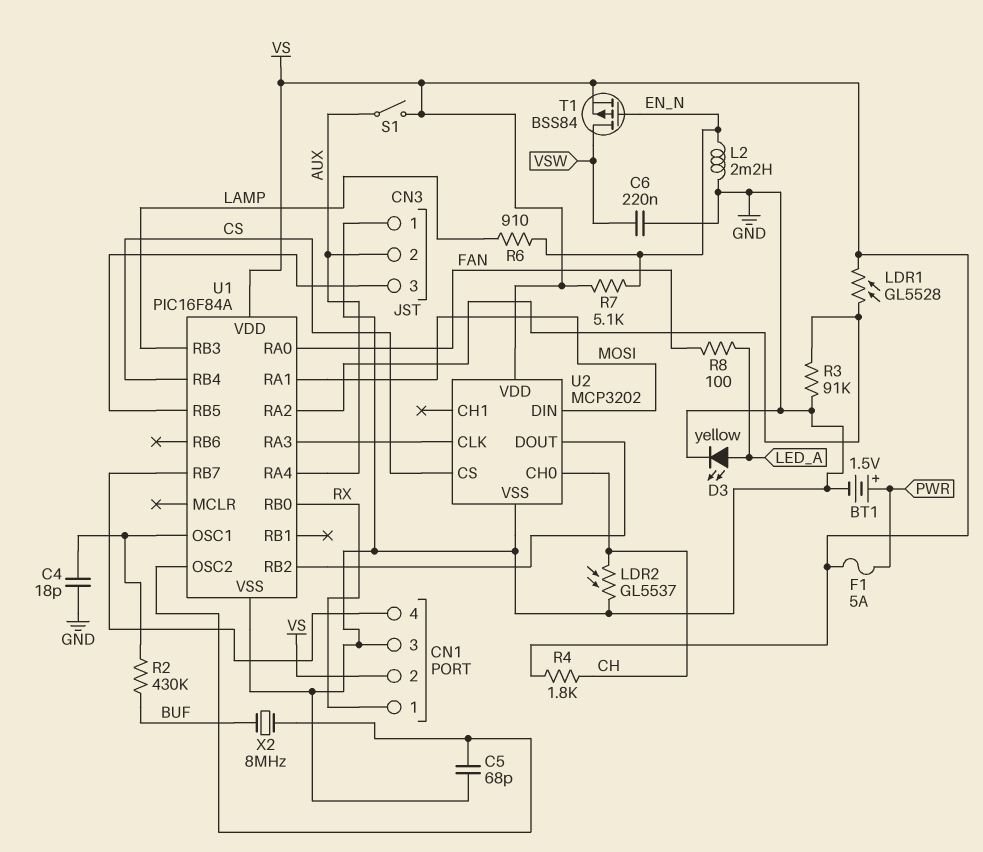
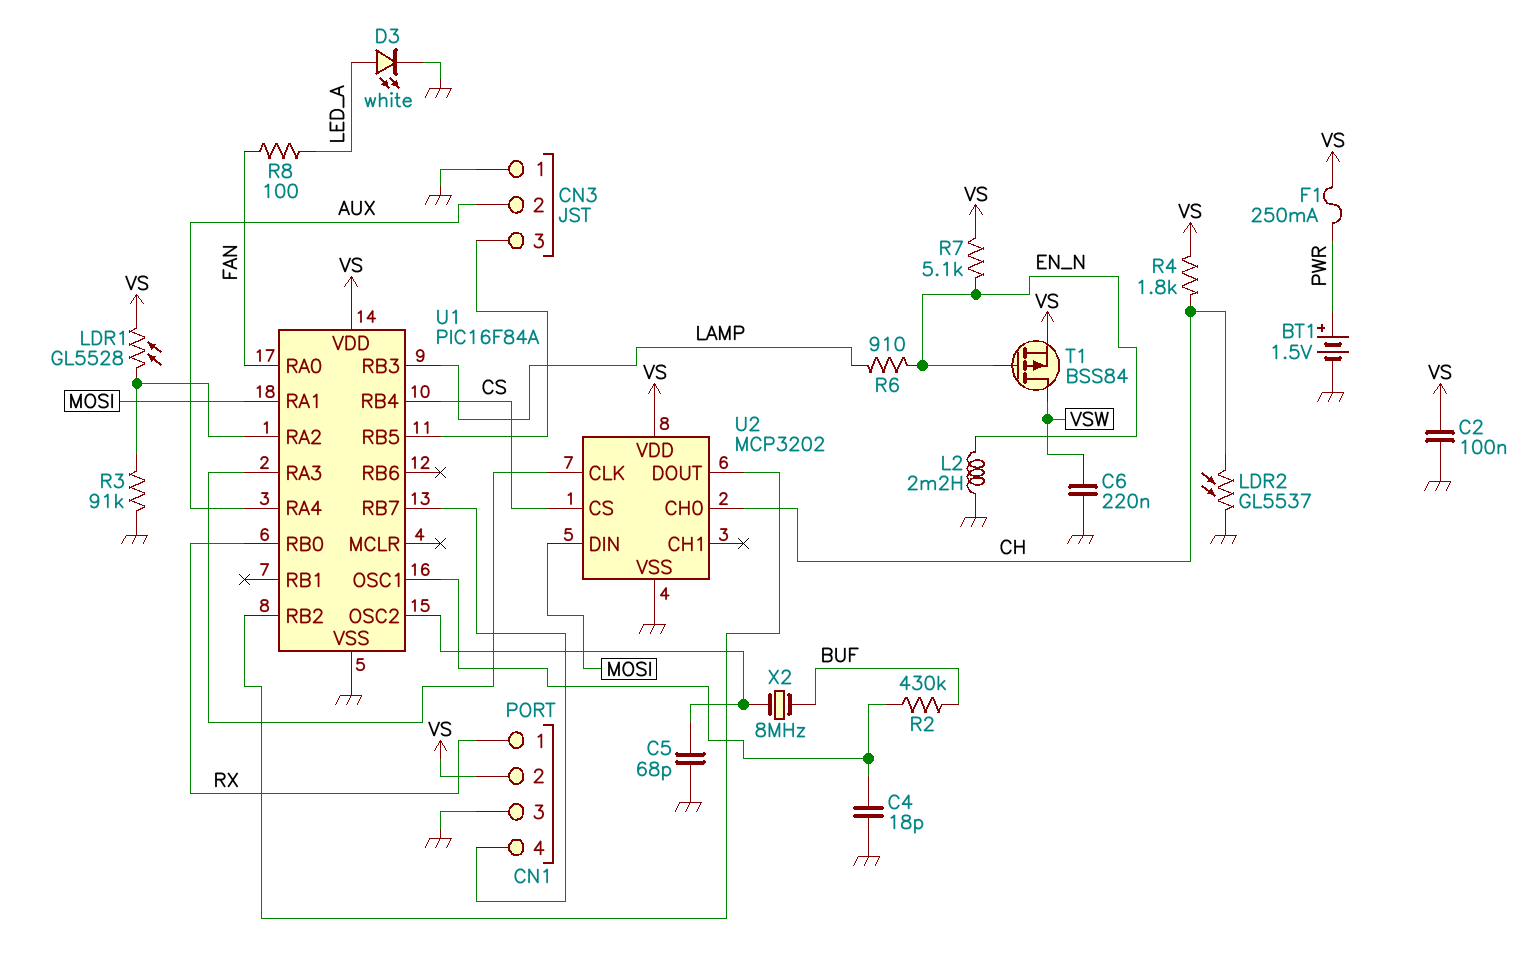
C2: none -> 100nF (GND, VS)
D3: LED yellow (A LED_A, K GND) -> LED white (A LED_A, K GND)
F1: 5A (PWR, VS) -> 250mA (PWR, VS)
S1: switch (AUX, VS) -> none

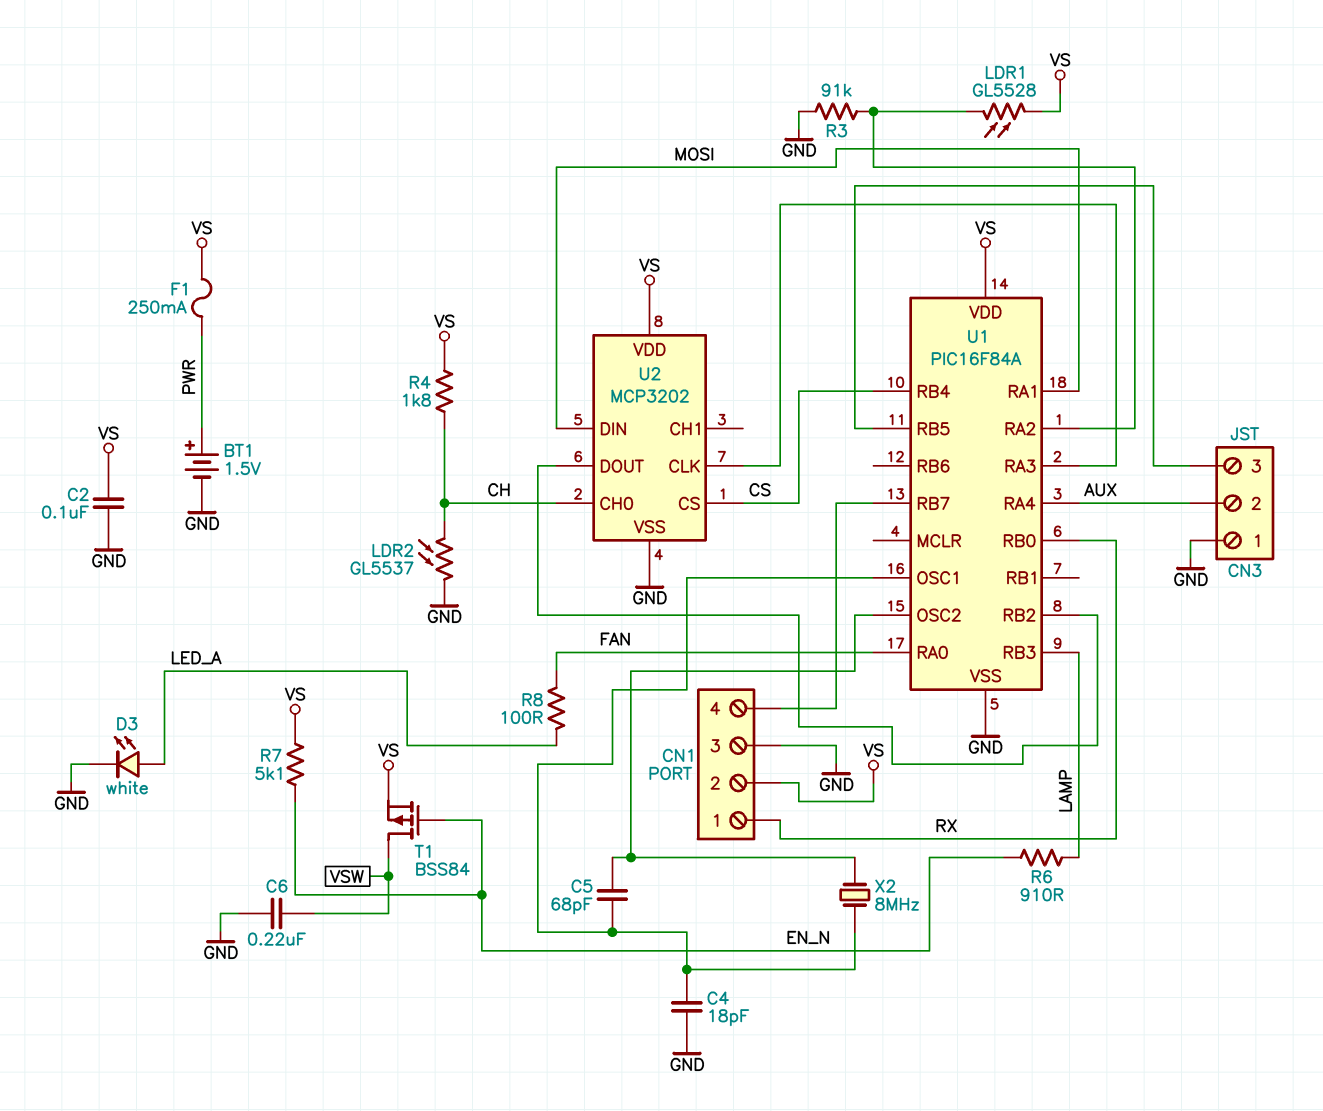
C5: 68pF (GND, U1/OSC2) -> 68pF (U1/OSC1, U1/OSC2)
L2: 2.2mH (EN_N, GND) -> none
R2: 430k (BUF, U1/OSC1) -> none
X2: 8MHz (BUF, U1/OSC2) -> 8MHz (U1/OSC1, U1/OSC2)

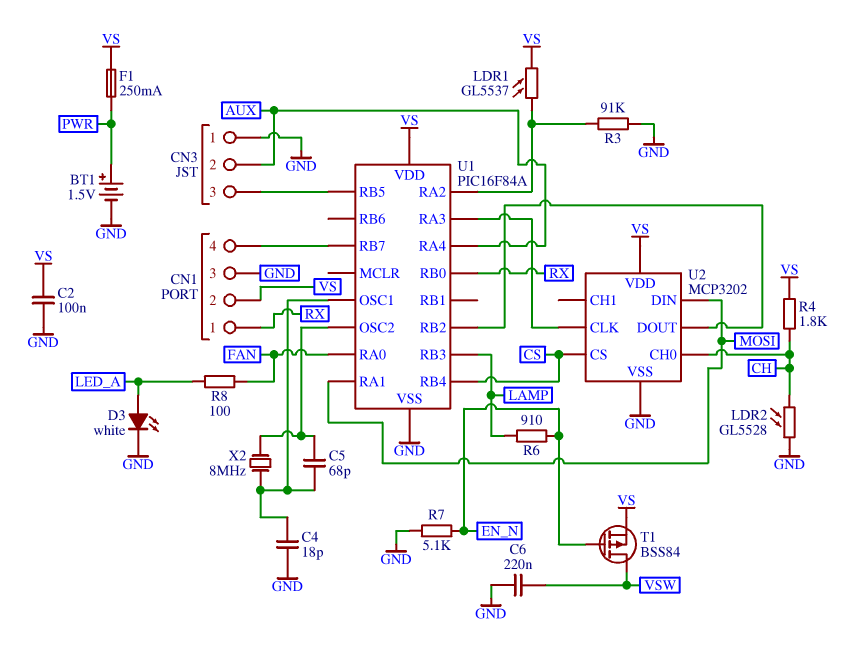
LDR1: GL5528 (U1/RA2, VS) -> GL5537 (U1/RA2, VS)
LDR2: GL5537 (CH, GND) -> GL5528 (CH, GND)
R7: 5.1k (EN_N, VS) -> 5.1k (EN_N, GND)

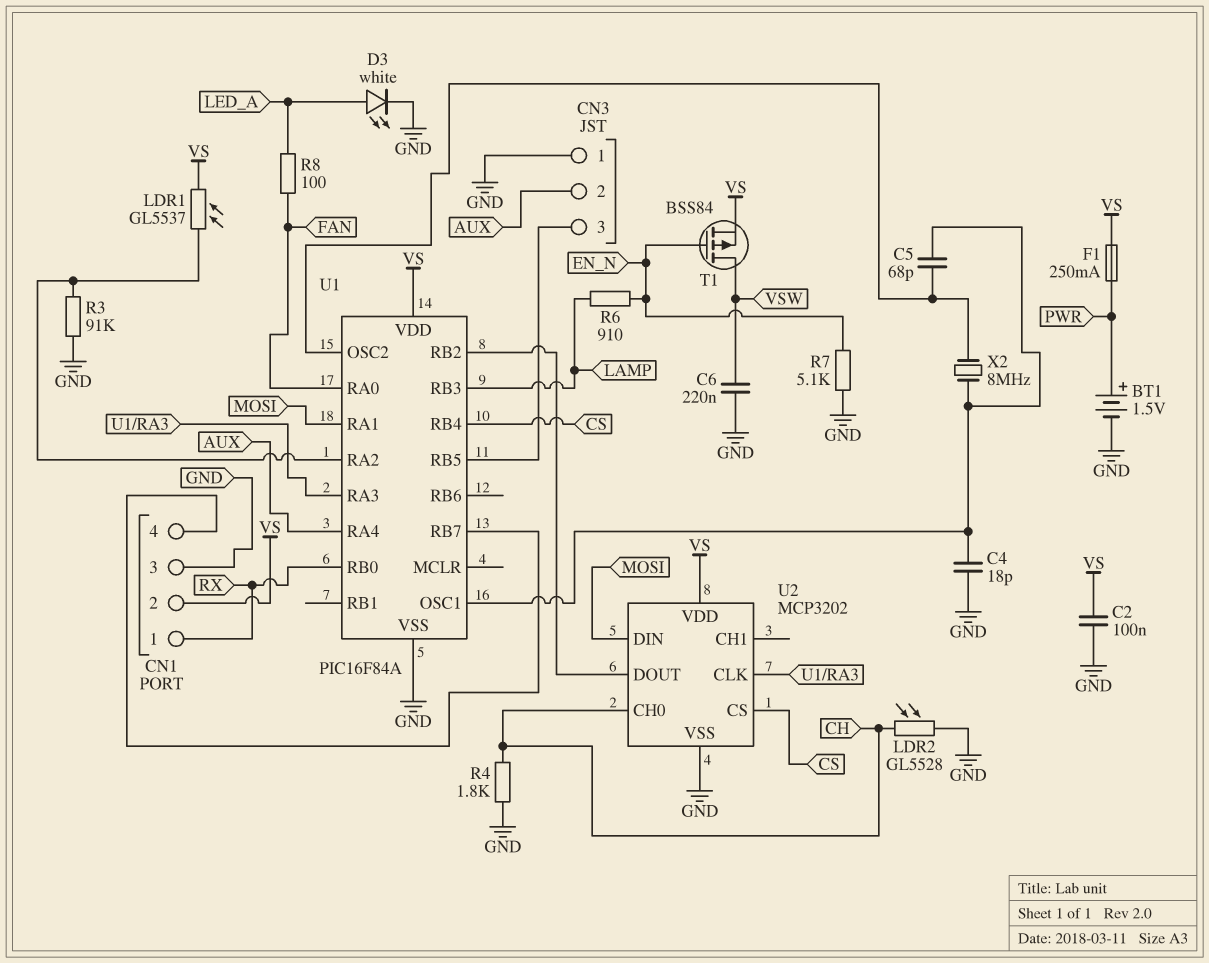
R4: 1.8k (CH, VS) -> 1.8k (CH, GND)

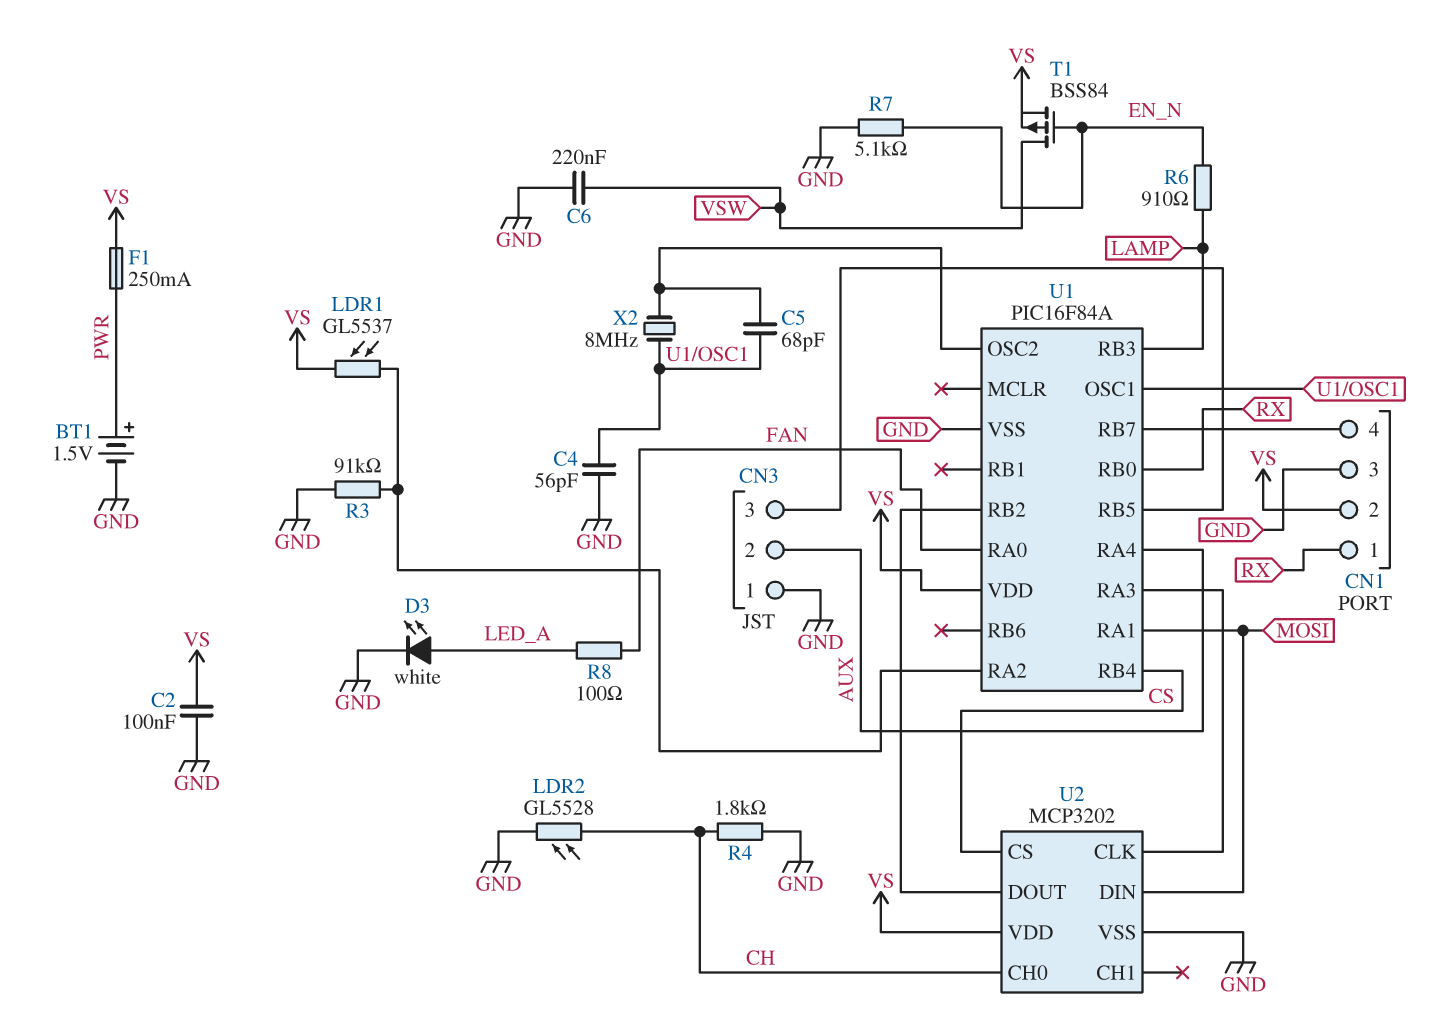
C4: 18pF (GND, U1/OSC1) -> 56pF (GND, U1/OSC1)

